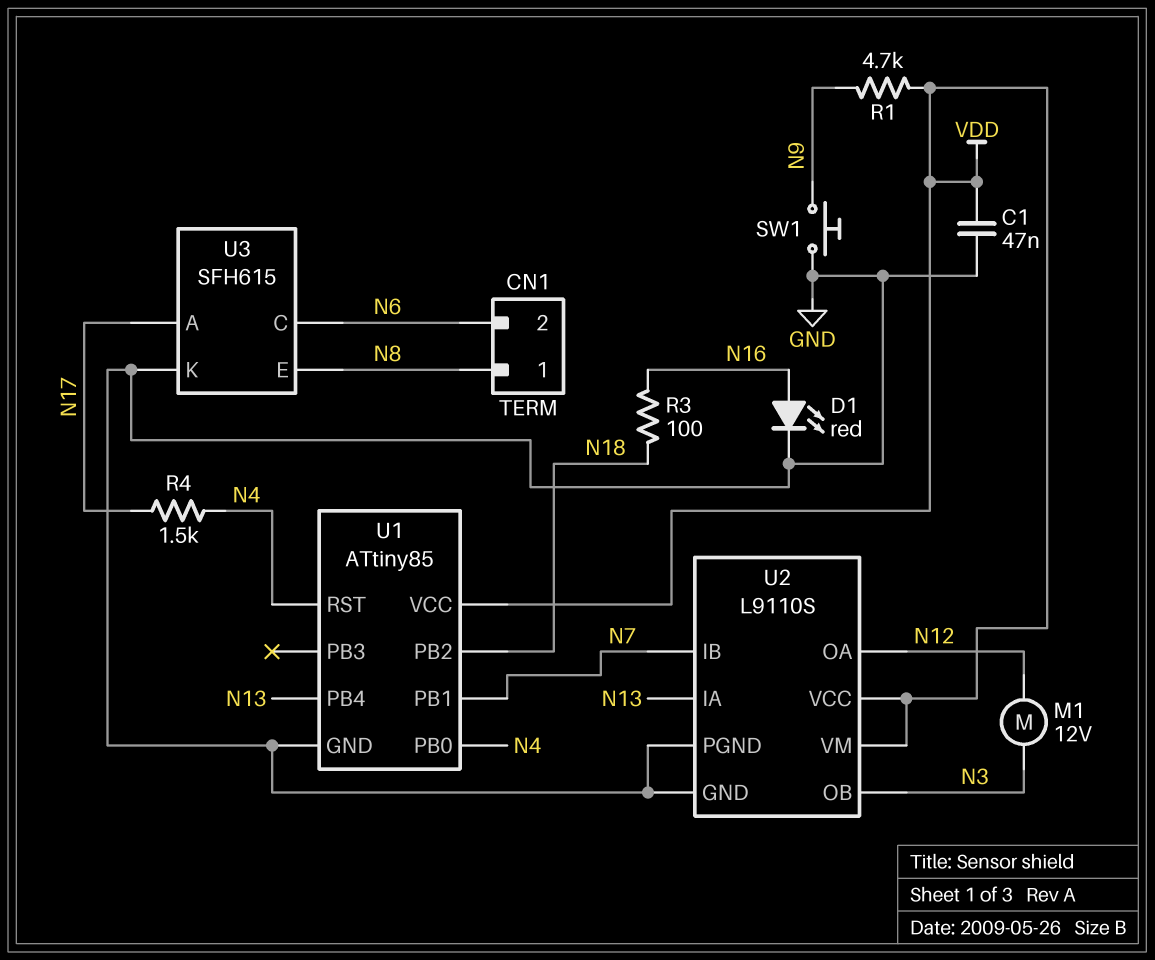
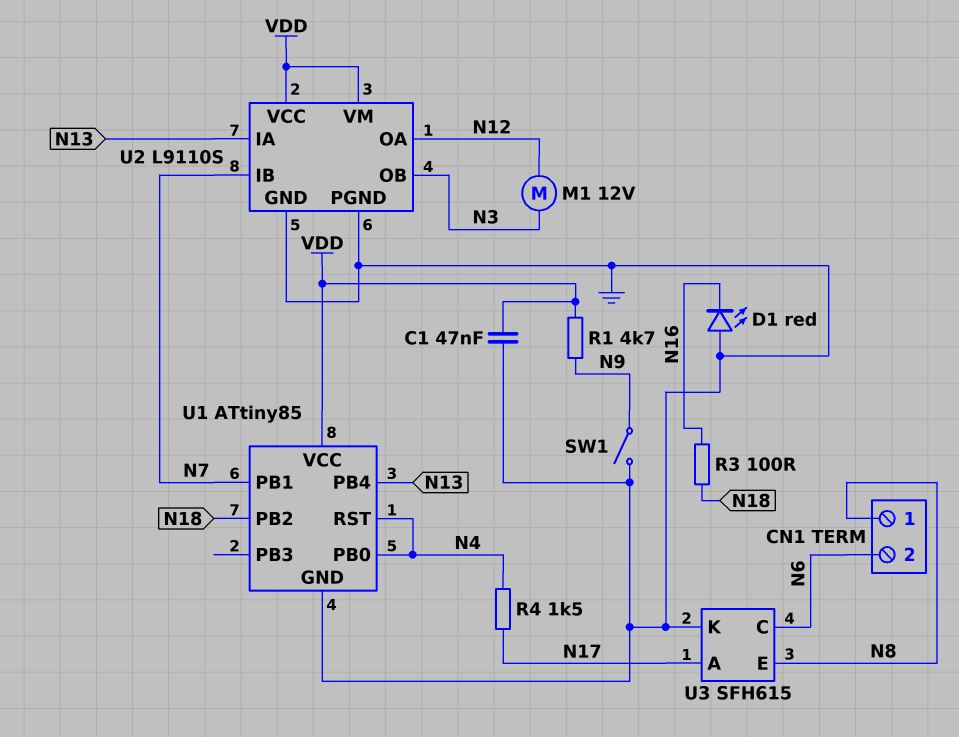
D1: LED red (A N16, K GND) -> LED red (A GND, K N16)
SW1: button (GND, N9) -> switch (GND, N9)

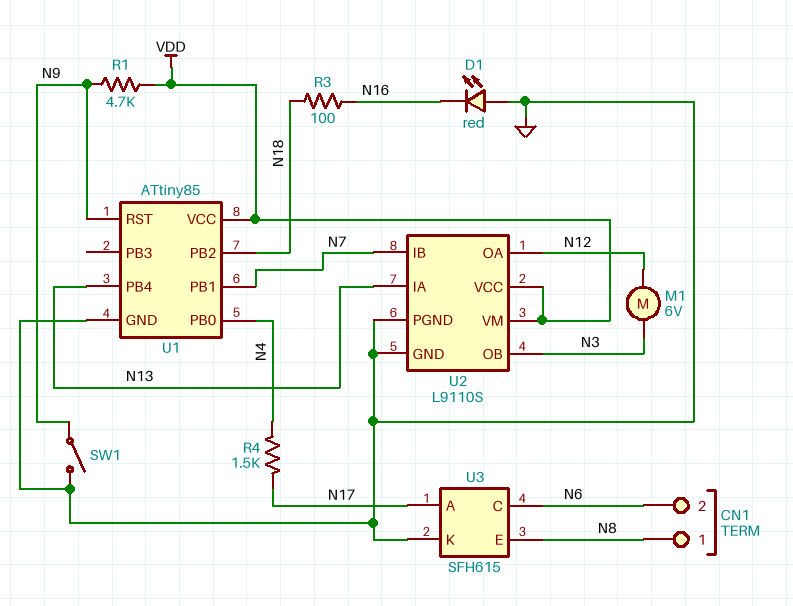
C1: 47nF (GND, VDD) -> none
M1: motor 12V (N3, N12) -> motor 6V (N3, N12)
U1 pin RST: N4 -> N9

